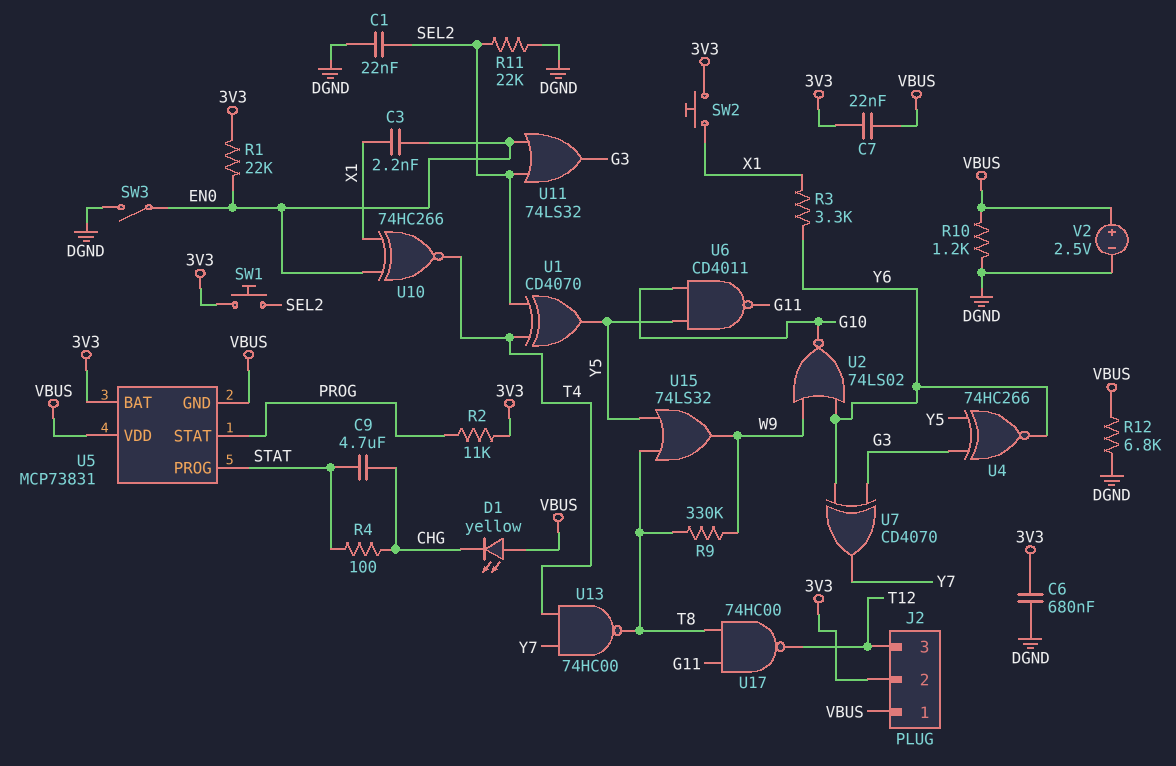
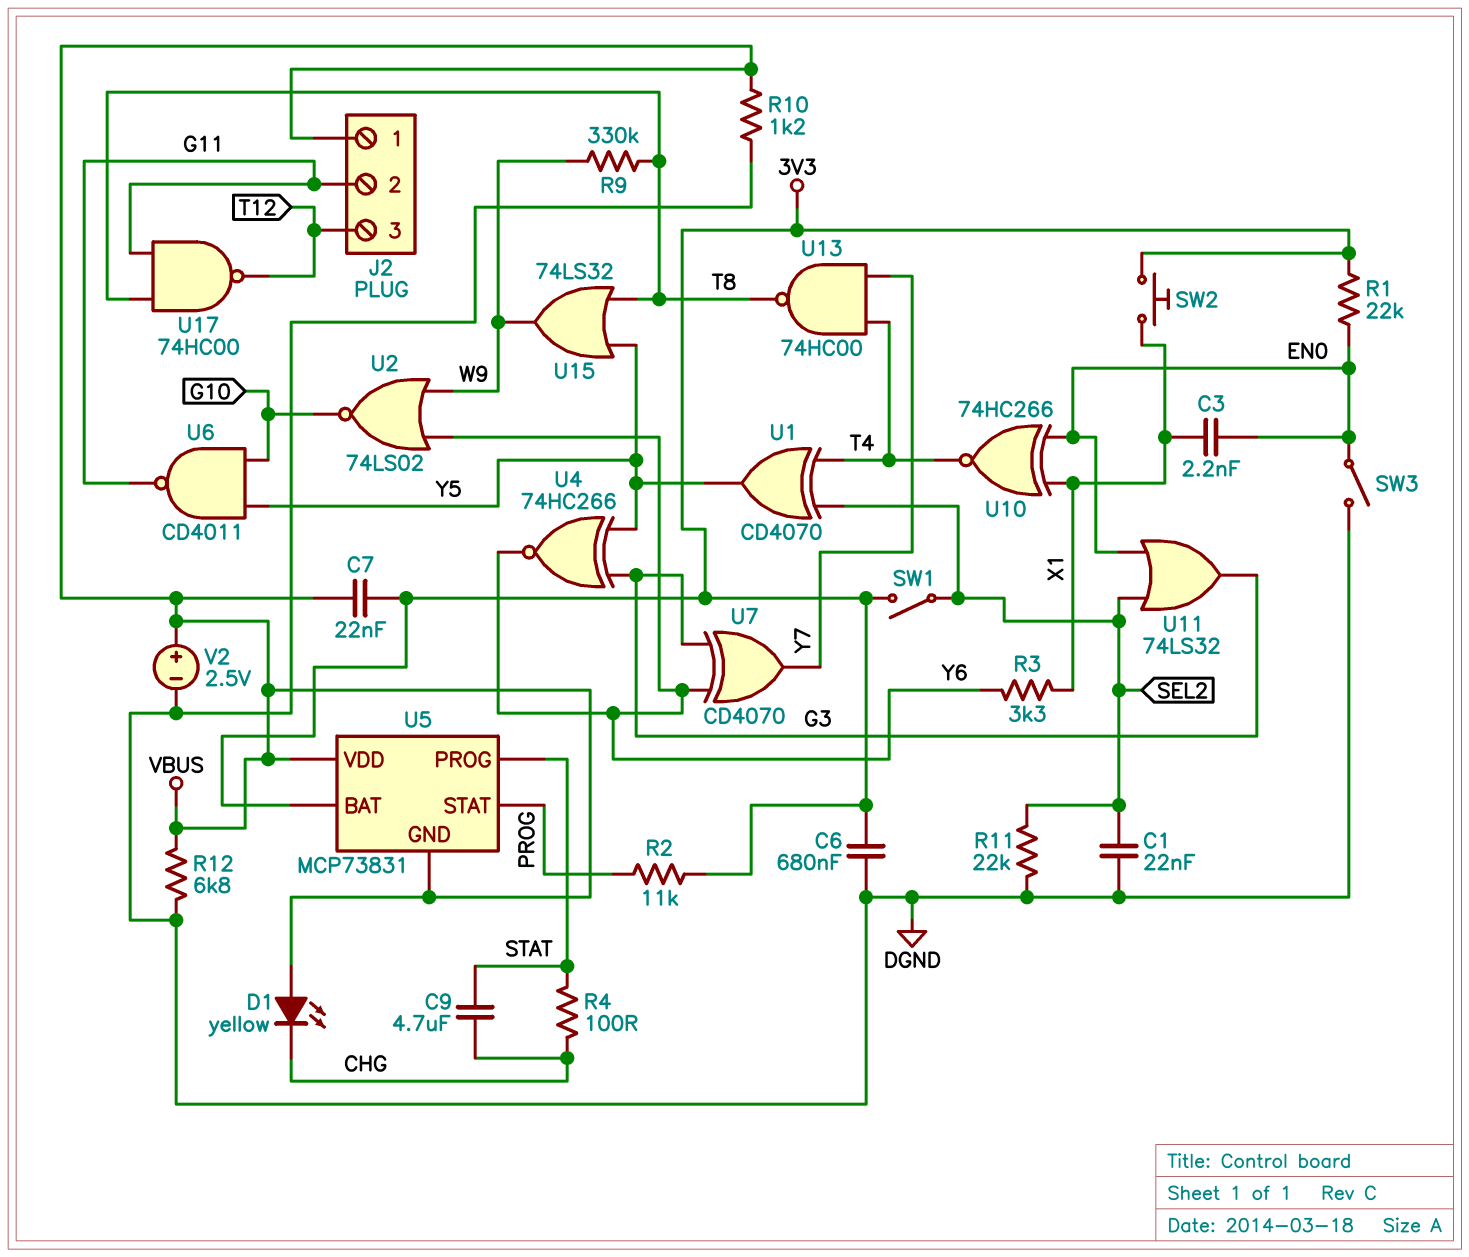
J2 pin 2: 3V3 -> G11
SW1: button (3V3, SEL2) -> switch (3V3, SEL2)

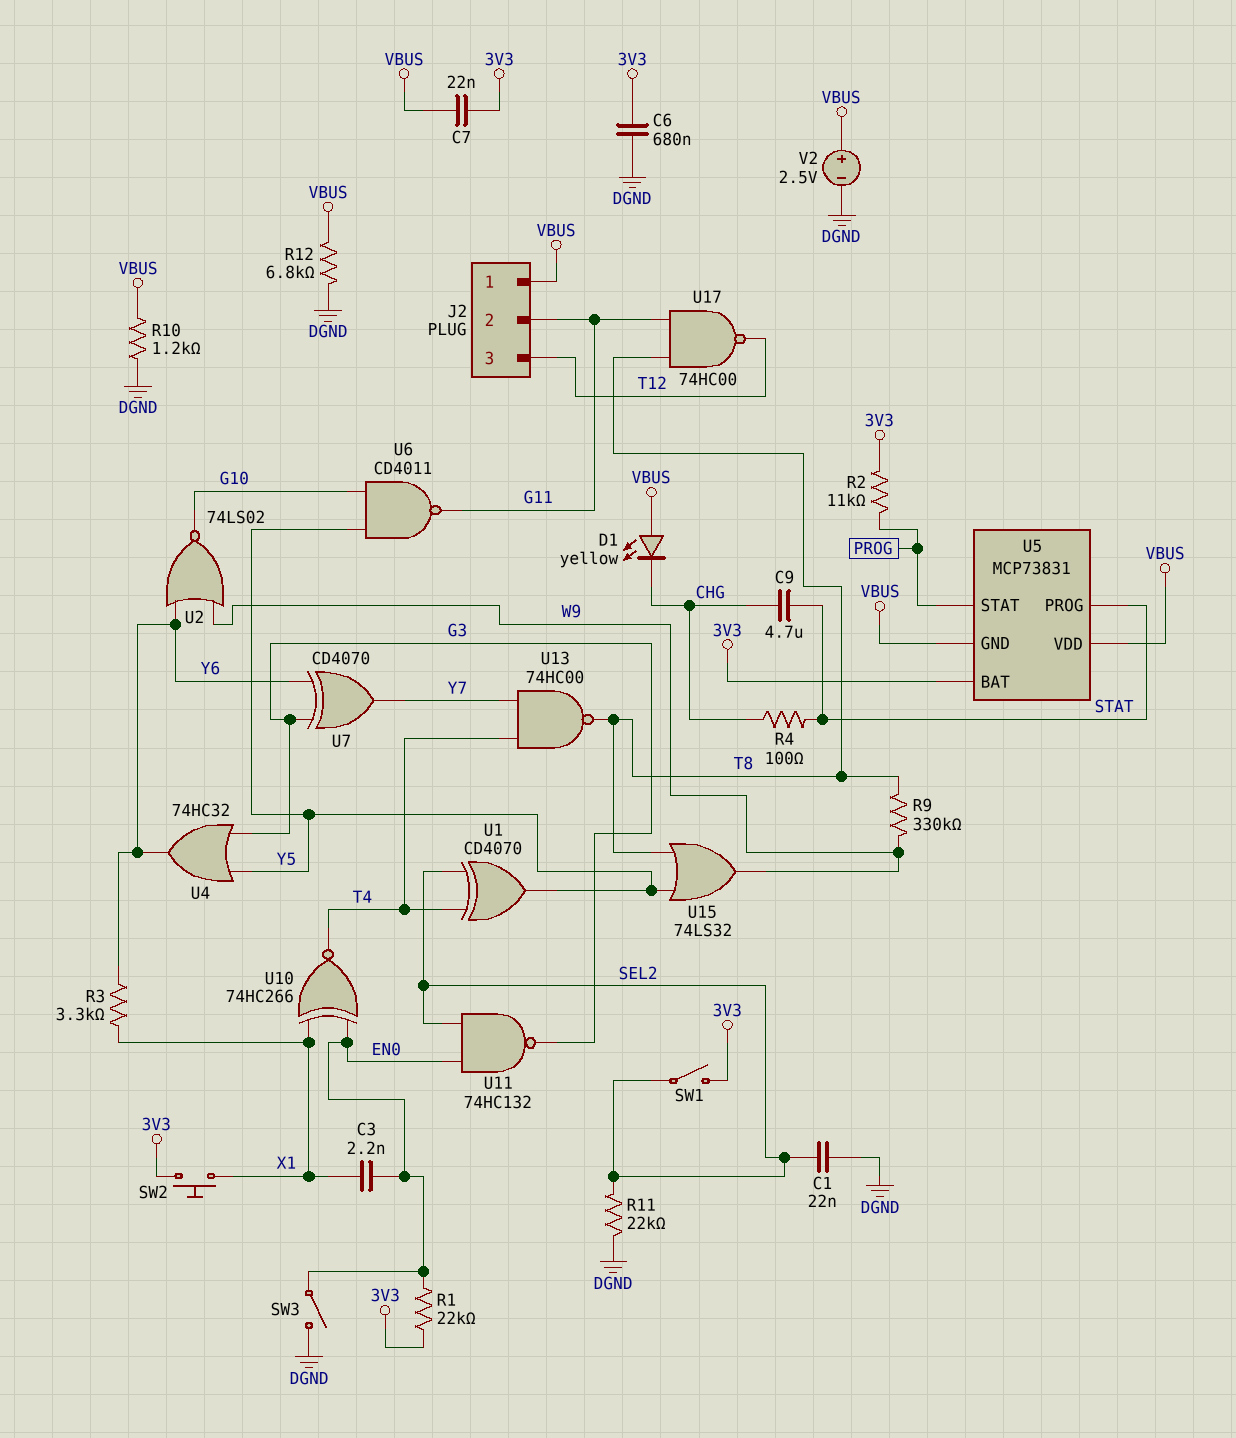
U4: XNOR 74HC266 (in G3, in Y5, out Y6) -> OR 74HC32 (in G3, in Y5, out Y6)
U11: OR 74LS32 (in EN0, in SEL2, out G3) -> NAND 74HC132 (in EN0, in SEL2, out G3)

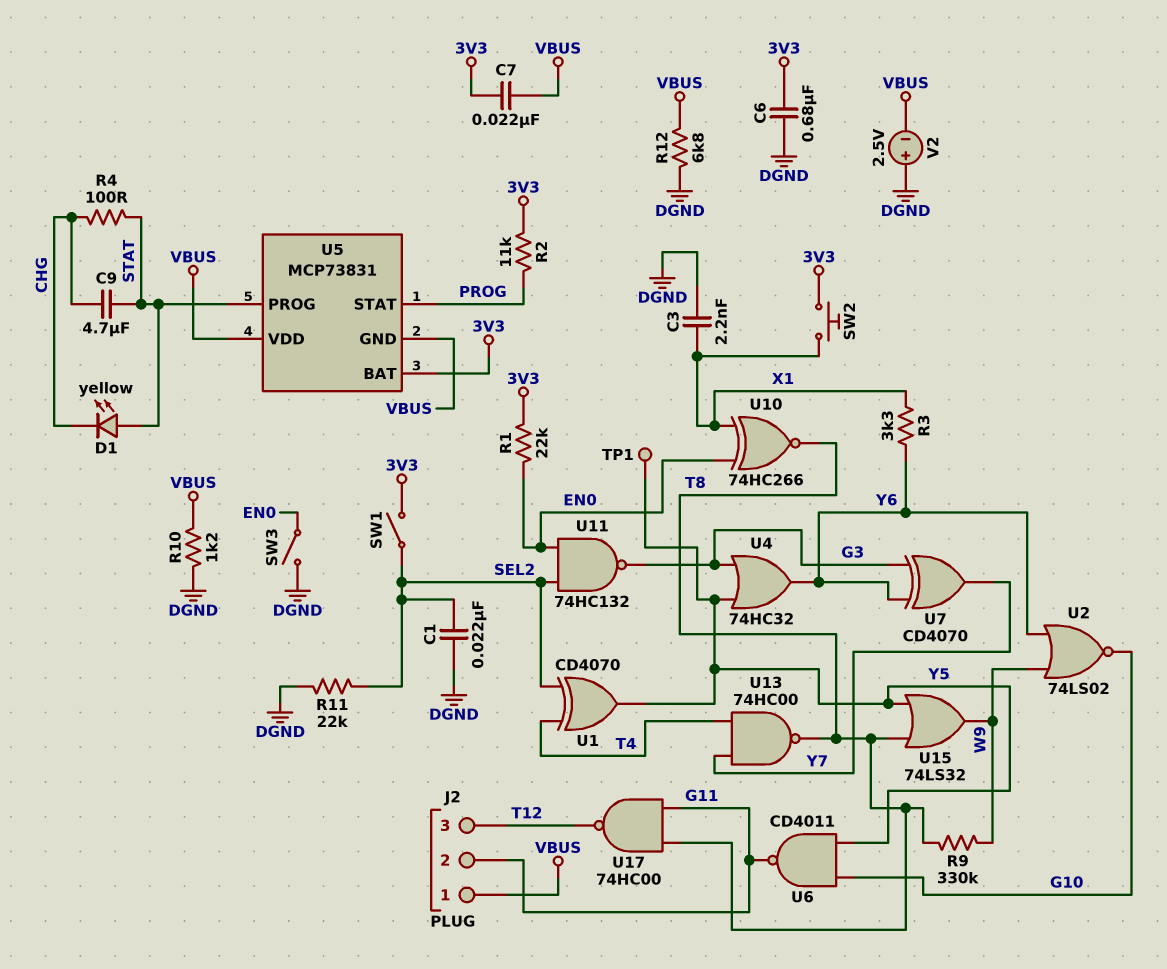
C3: 2.2nF (EN0, X1) -> 2.2nF (DGND, X1)
D1: LED yellow (A VBUS, K CHG) -> LED yellow (A STAT, K CHG)
TP1: none -> test point (Y5)
U10: XNOR 74HC266 (in EN0, in X1, out T4) -> XNOR 74HC266 (in EN0, in X1, out T8)
V2: 2.5V (plus VBUS, minus DGND) -> 2.5V (plus DGND, minus VBUS)

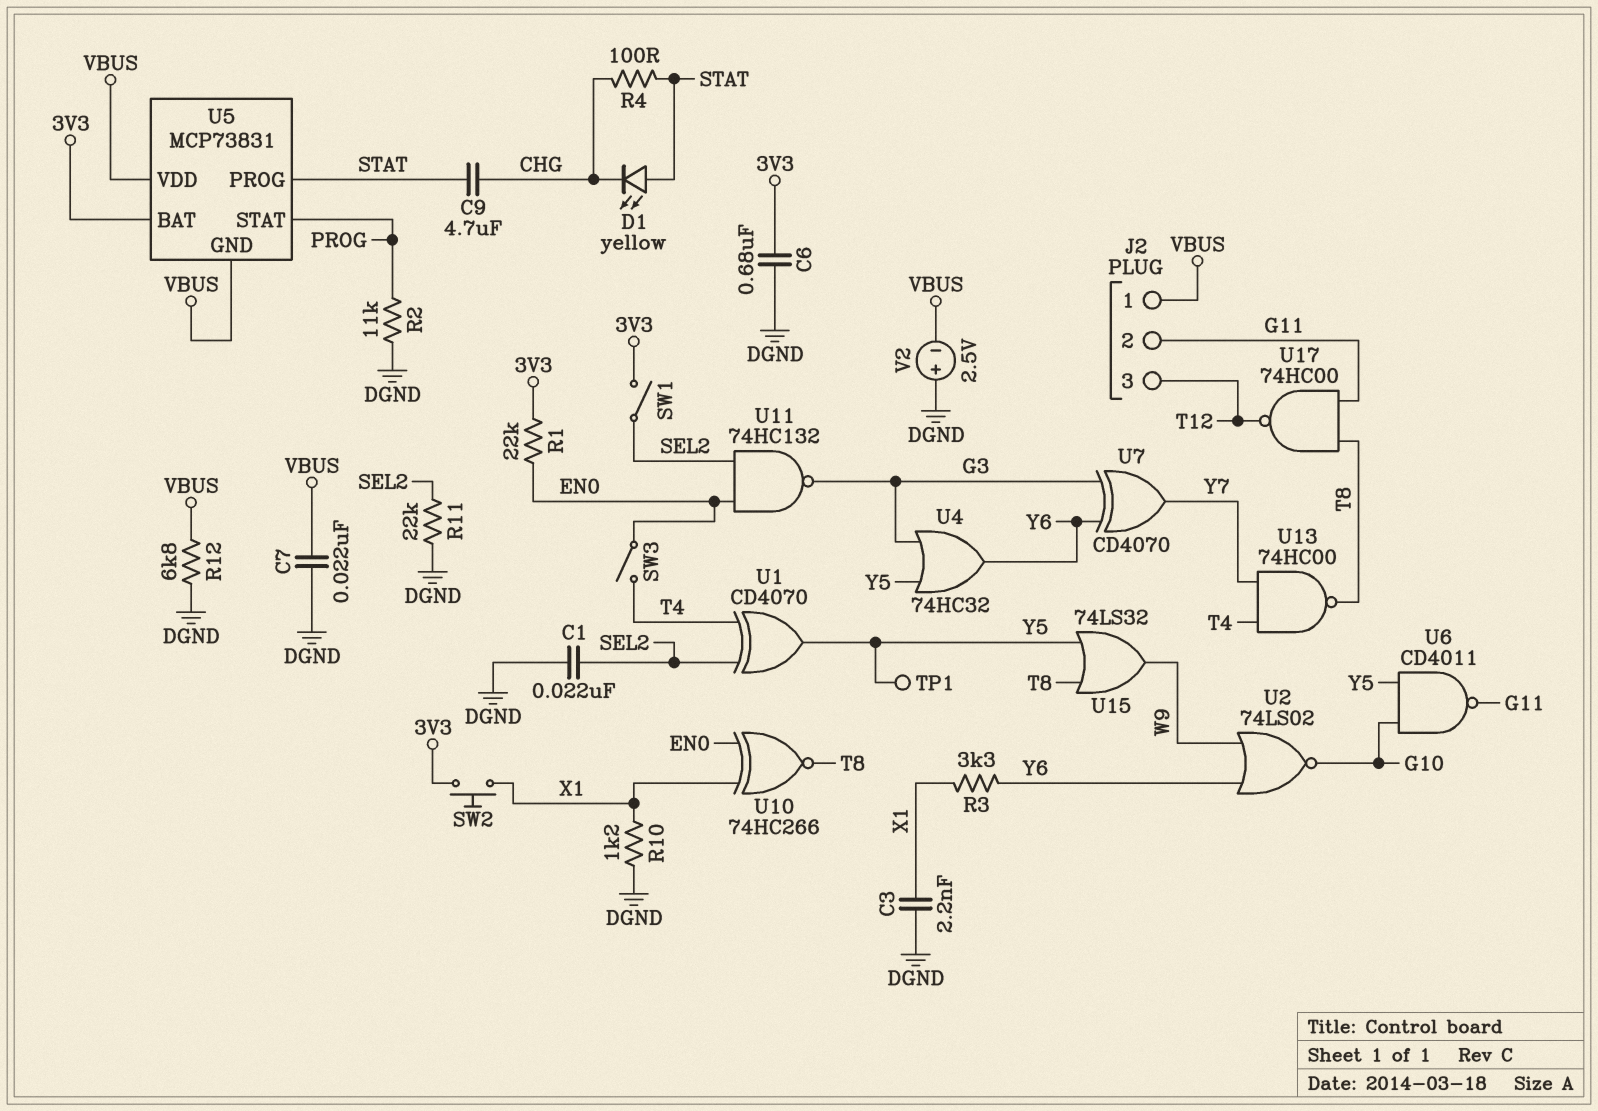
C7: 22nF (3V3, VBUS) -> 22nF (DGND, VBUS)
R2: 11k (3V3, PROG) -> 11k (DGND, PROG)
R9: 330k (T8, W9) -> none
R10: 1.2k (DGND, VBUS) -> 1.2k (DGND, X1)
SW3: switch (DGND, EN0) -> switch (EN0, T4)

